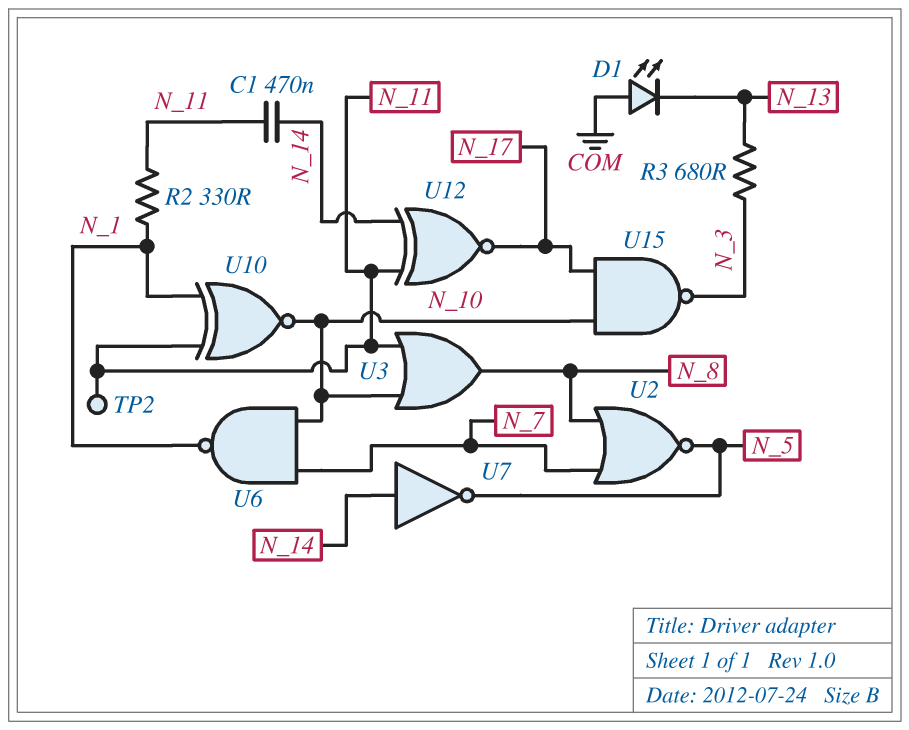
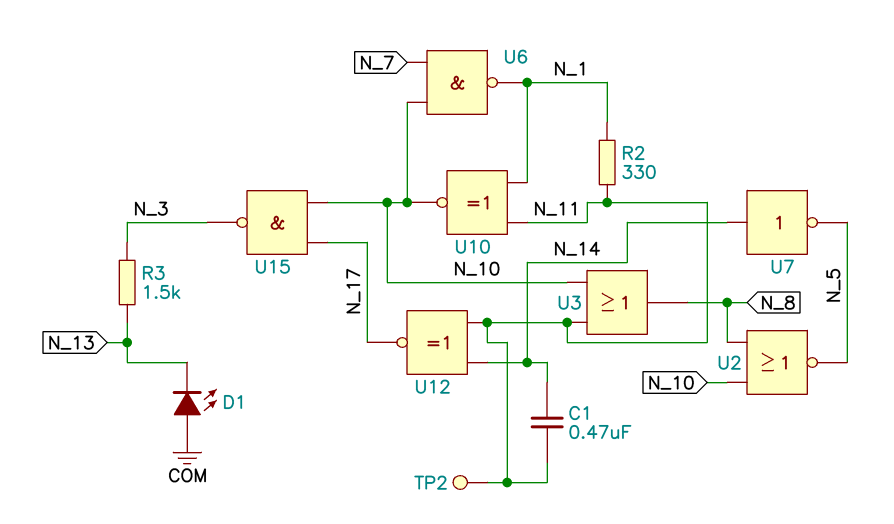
R3: 680 (N_3, N_13) -> 1.5k (N_3, N_13)
U2: NOR (in N_7, in N_8, out N_5) -> NOR (in N_8, in N_10, out N_5)

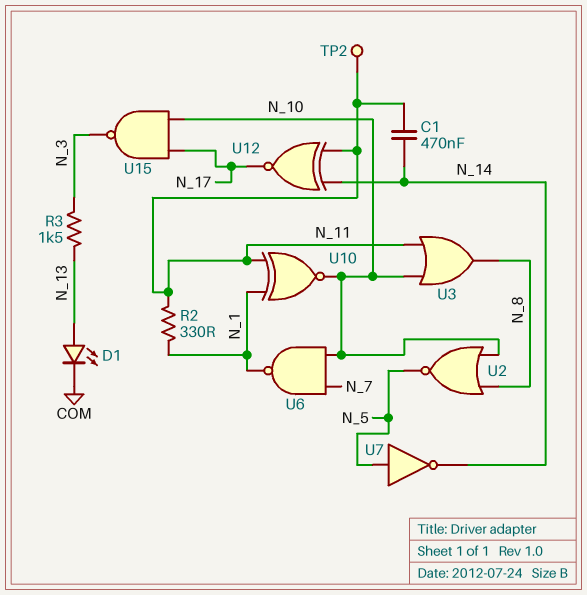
D1: LED (A COM, K N_13) -> LED (A N_13, K COM)
U7: NOT (in N_14, out N_5) -> NOT (in N_5, out N_14)

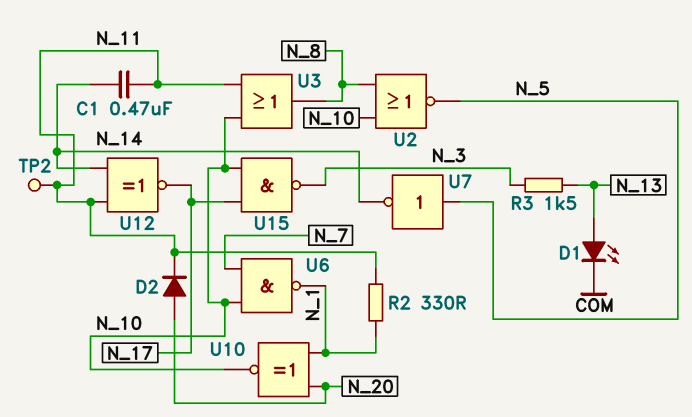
D2: none -> diode (A N_20, K N_11)
U10: XNOR (in N_1, in N_11, out N_10) -> XNOR (in N_1, in N_20, out N_10)

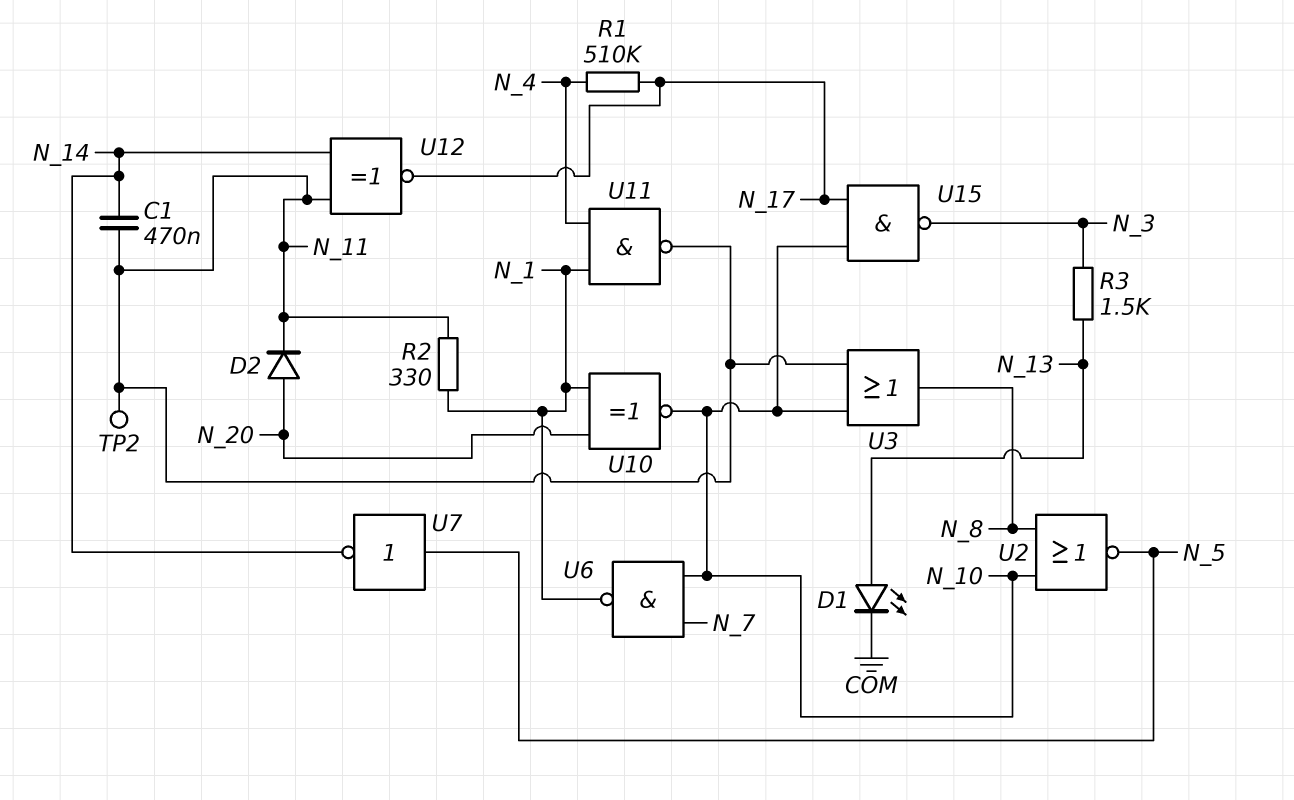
R1: none -> 510k (N_4, N_17)
U11: none -> NAND (in N_1, in N_4, out N_11)

